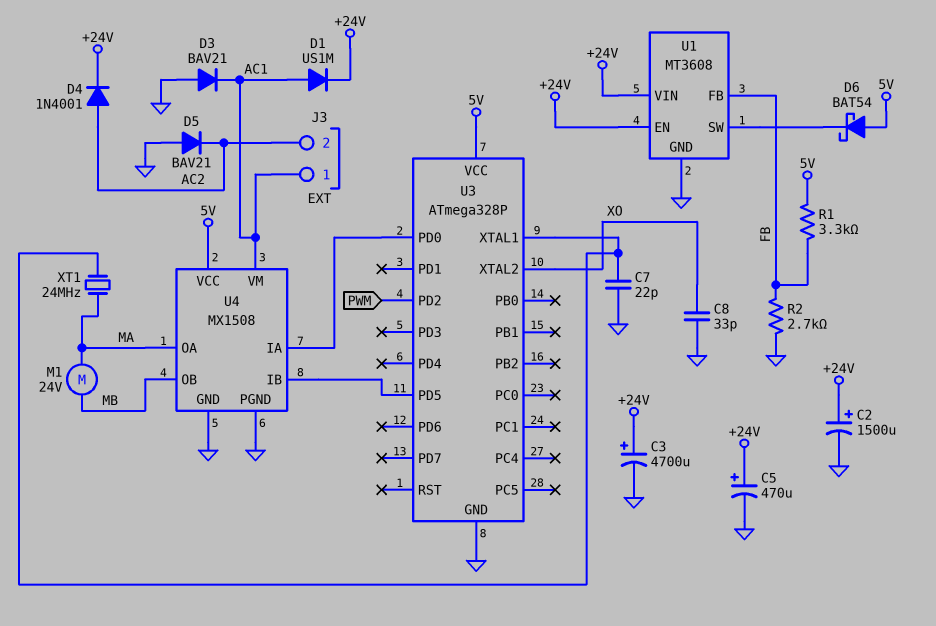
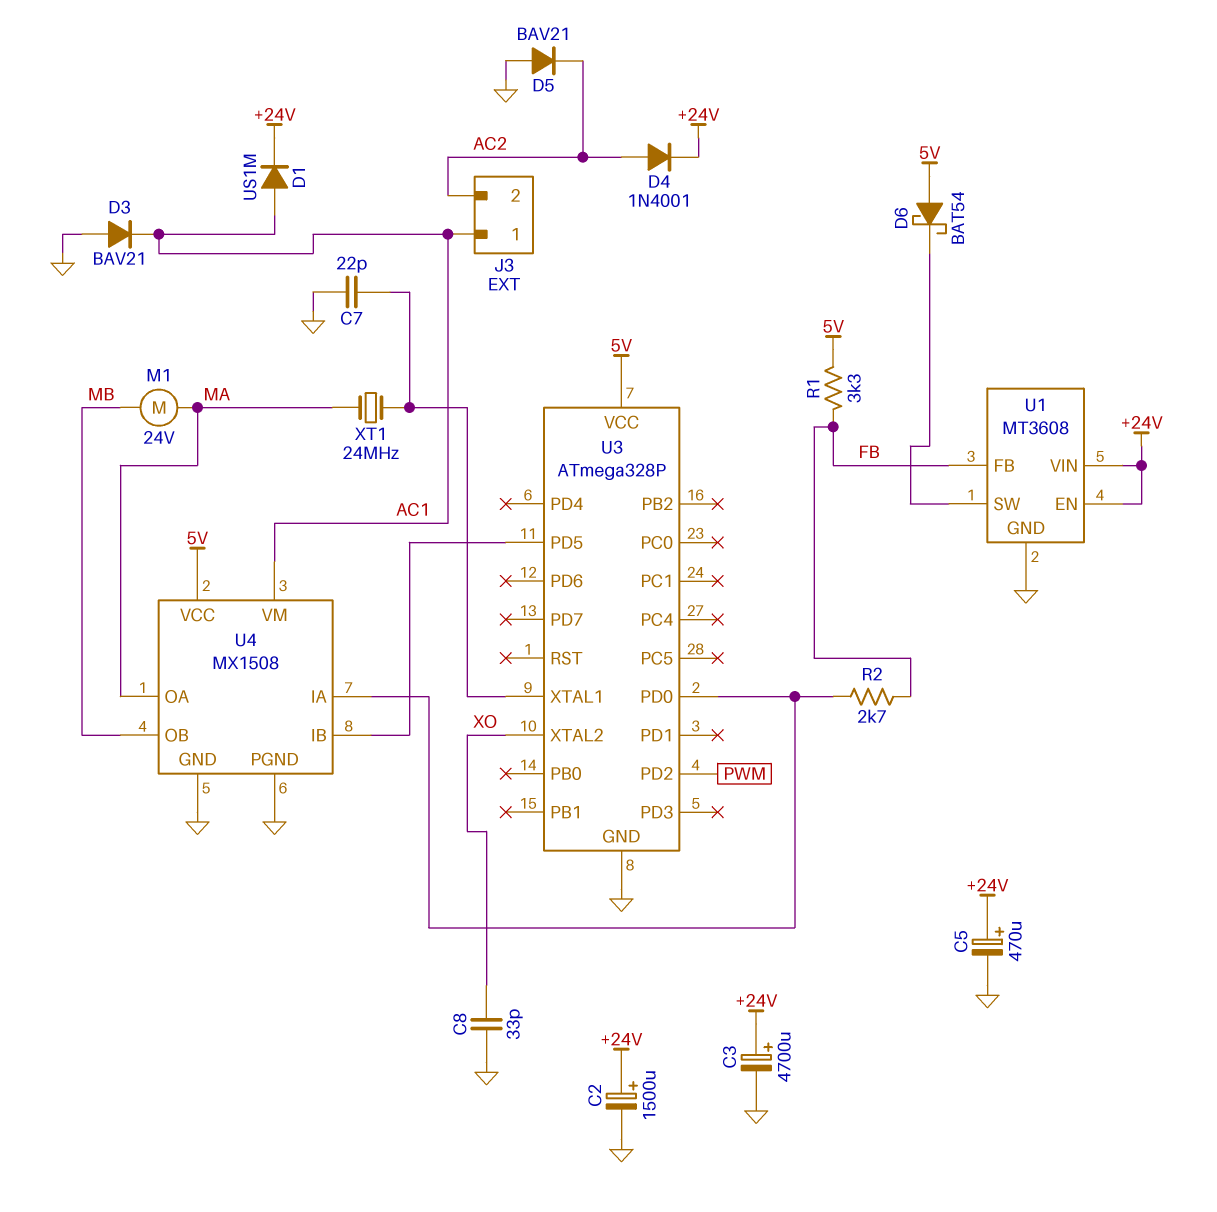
R2: 2.7k (FB, GND) -> 2.7k (FB, U3/PD0)

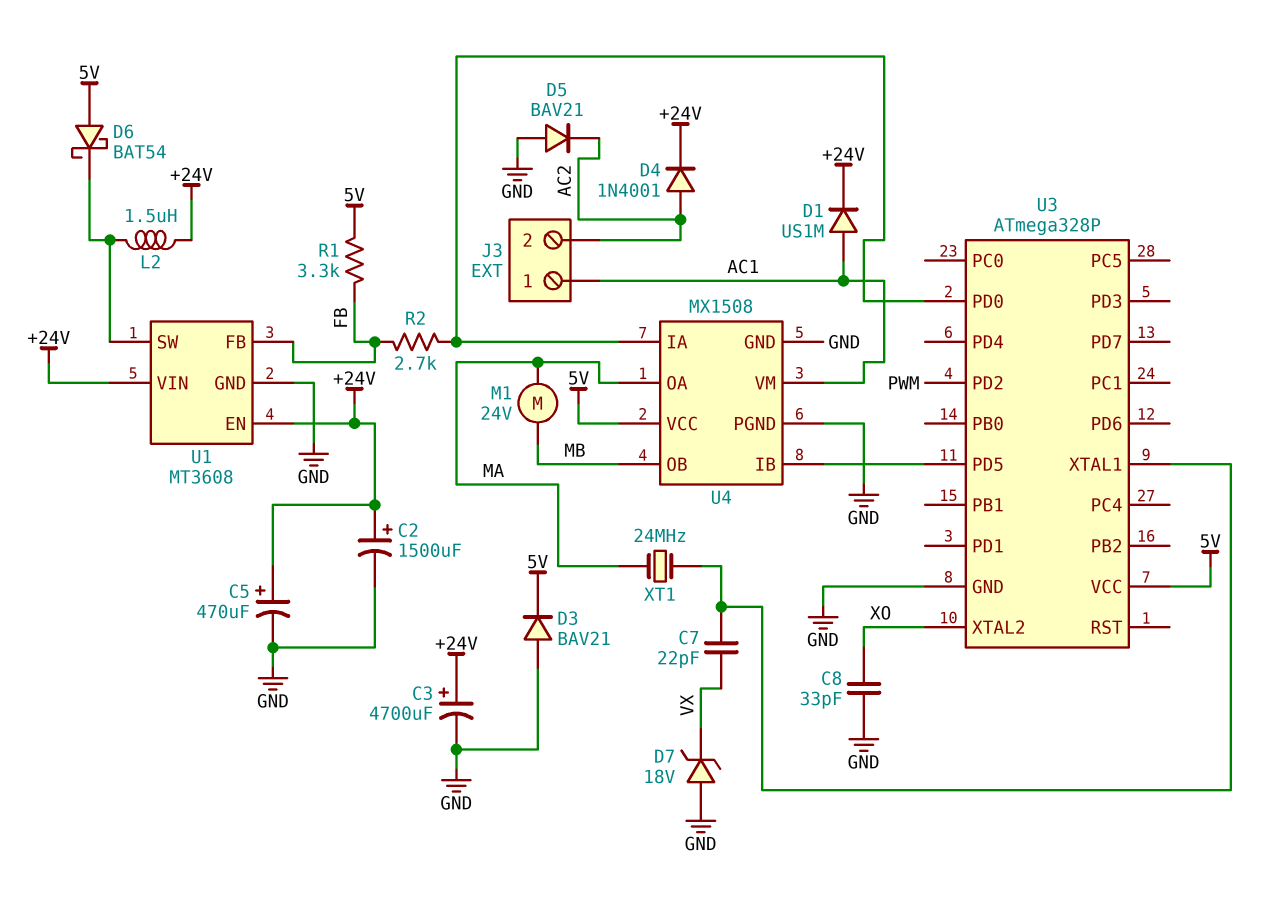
C7: 22pF (GND, U3/XTAL1) -> 22pF (U3/XTAL1, VX)
D3: diode BAV21 (A GND, K AC1) -> diode BAV21 (A GND, K 5V)
D7: none -> zener 18V (A GND, K VX)
L2: none -> 1.5uH (+24V, U1/SW)

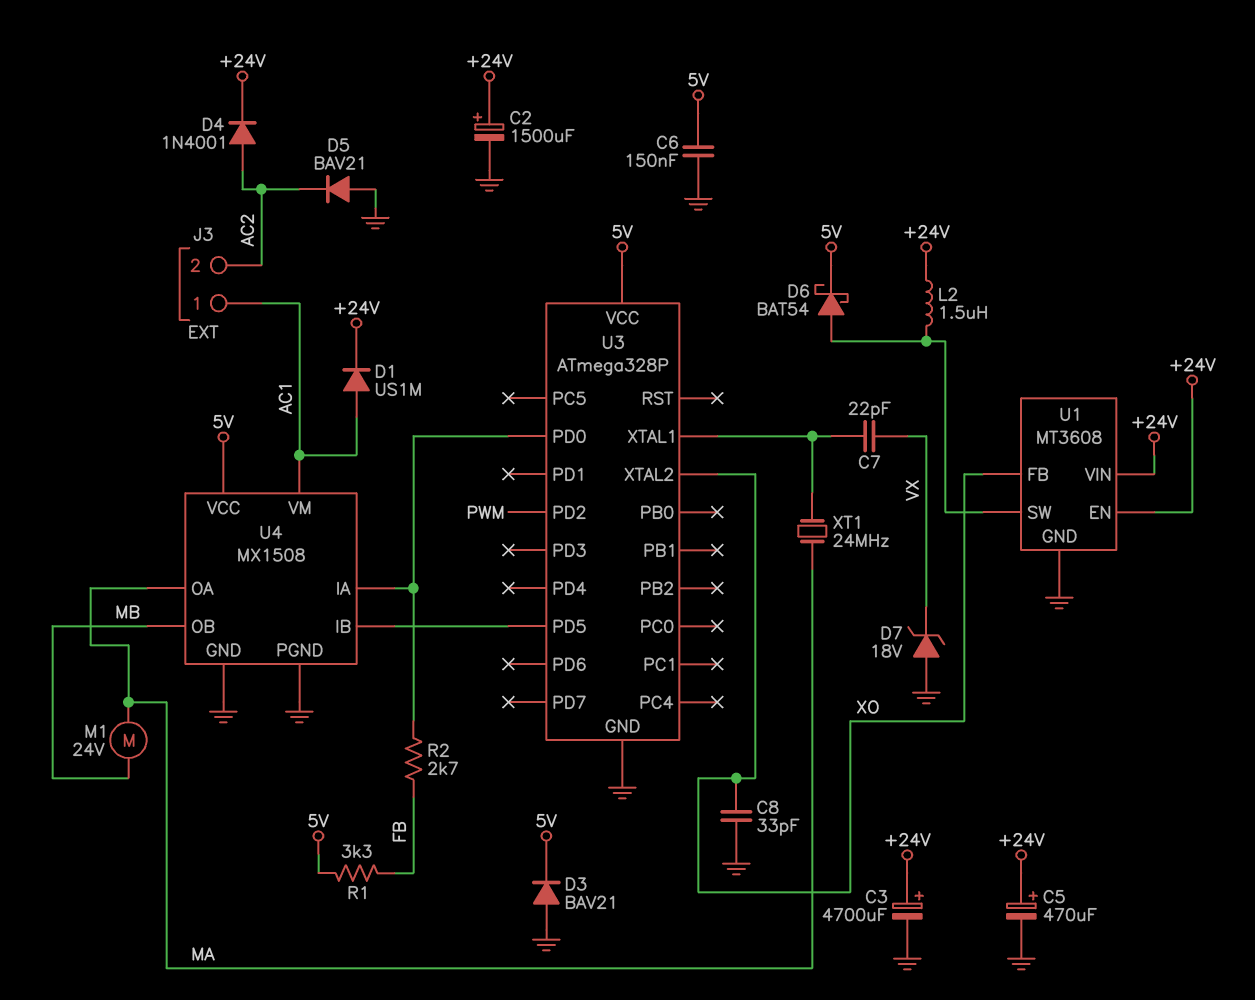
C6: none -> 150nF (5V, GND)
D6: schottky BAT54 (A 5V, K U1/SW) -> schottky BAT54 (A U1/SW, K 5V)
U1 pin FB: FB -> XO

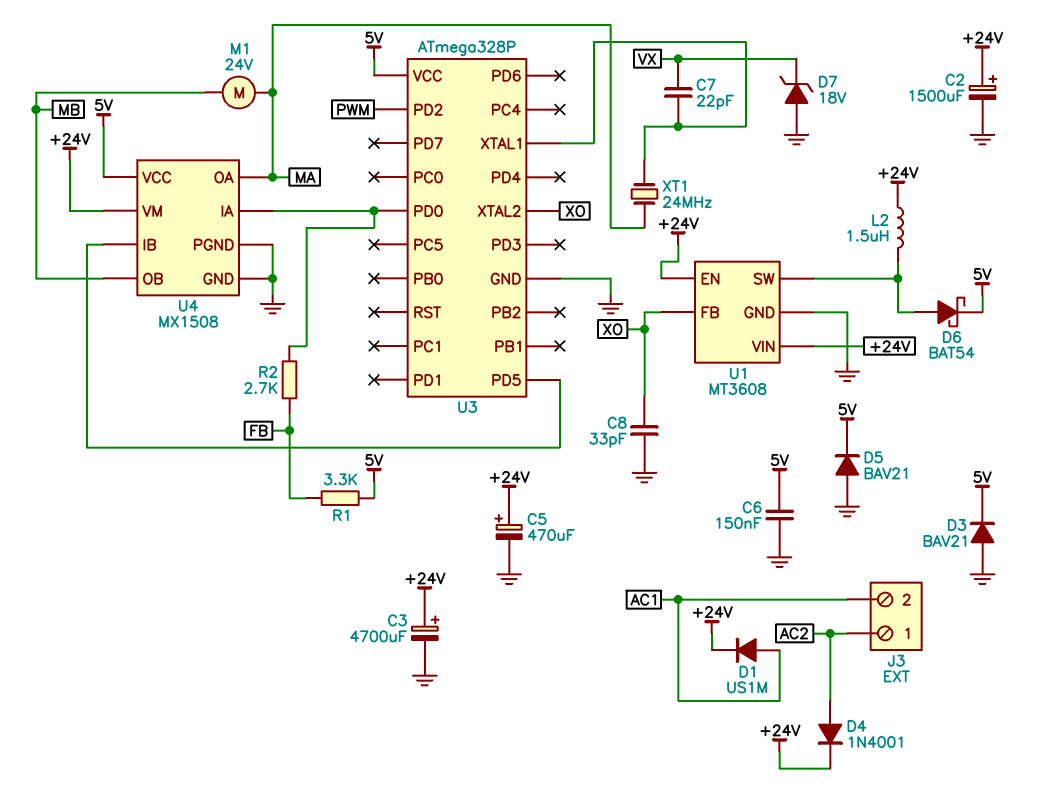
D5: diode BAV21 (A GND, K AC2) -> diode BAV21 (A GND, K 5V)
J3 pin 1: AC1 -> AC2
J3 pin 2: AC2 -> AC1
U4 pin VM: AC1 -> +24V

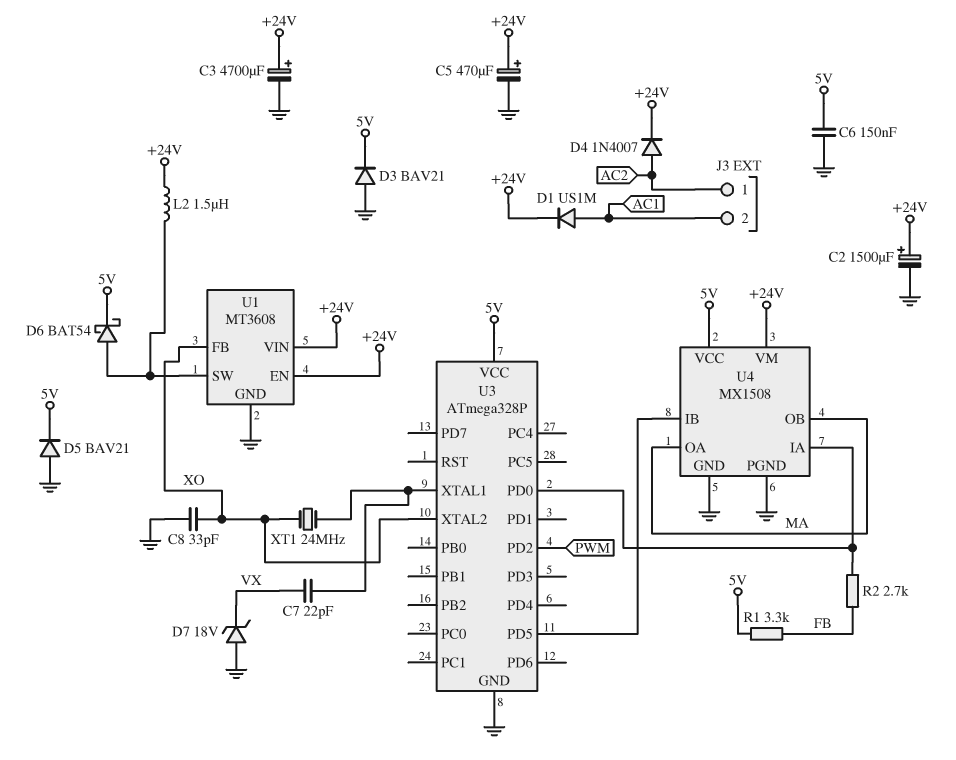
D4: diode 1N4001 (A AC2, K +24V) -> diode 1N4007 (A AC2, K +24V)
M1: motor 24V (MA, MB) -> none
U4 pin OB: MB -> MA
XT1: 24MHz (MA, U3/XTAL1) -> 24MHz (U3/XTAL1, XO)

